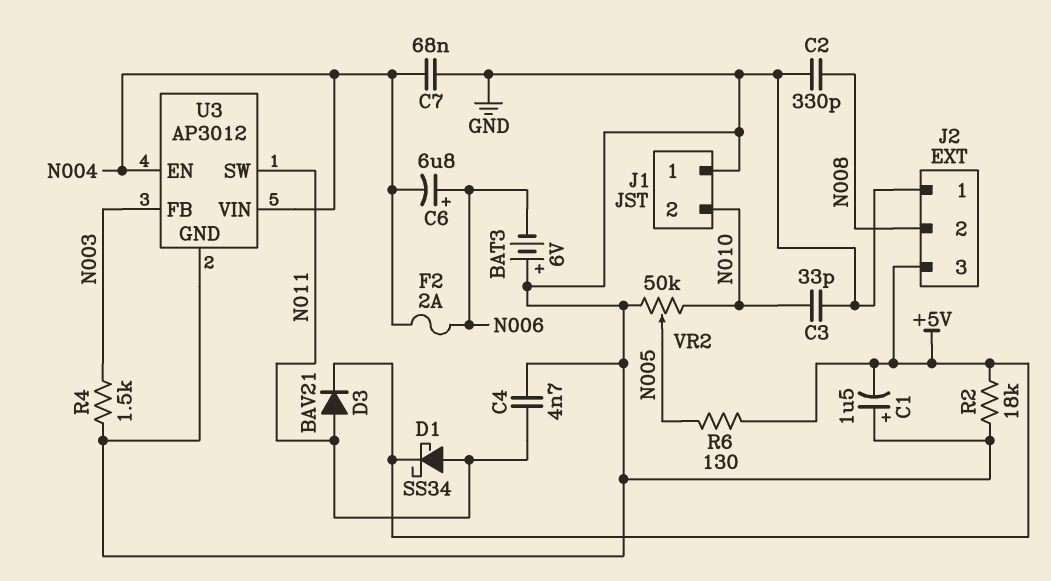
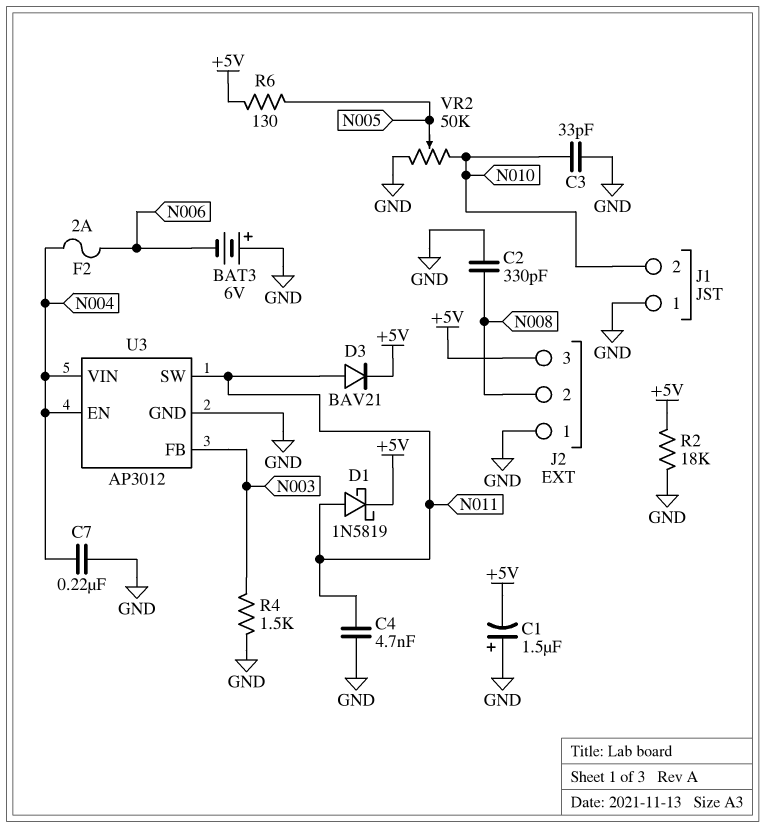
C6: 6.8uF (plus N006, minus N004) -> none
C7: 68nF (GND, N004) -> 220nF (GND, N004)
D1: schottky SS34 (A N011, K +5V) -> schottky 1N5819 (A N011, K +5V)

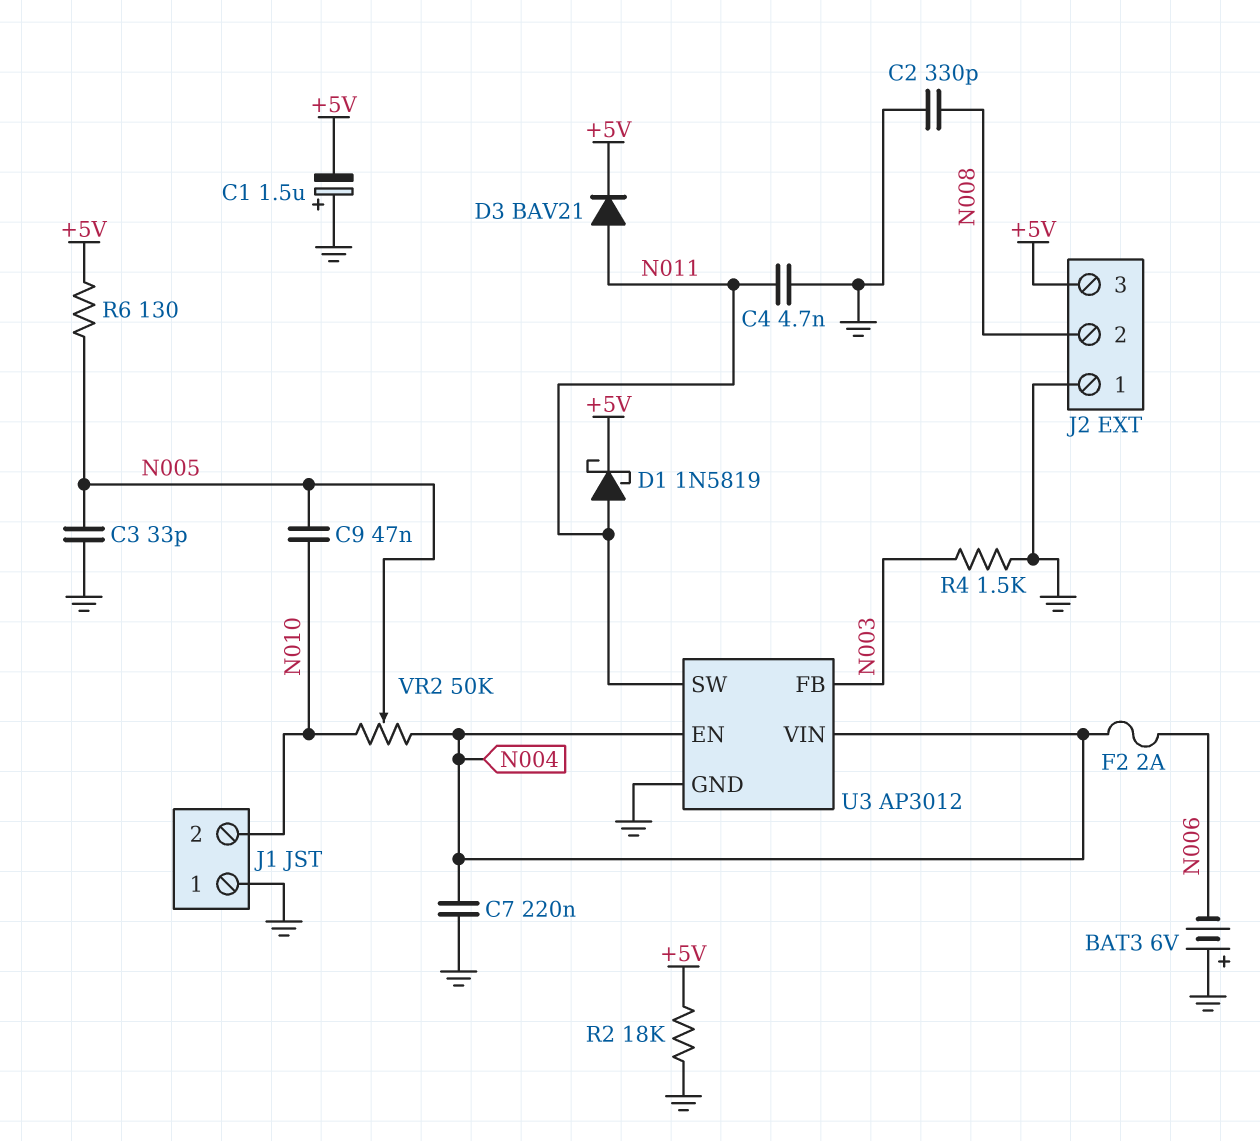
C3: 33pF (GND, N010) -> 33pF (GND, N005)
C9: none -> 47nF (N005, N010)
VR2: 50k (GND, N010, wiper N005) -> 50k (N004, N010, wiper N005)

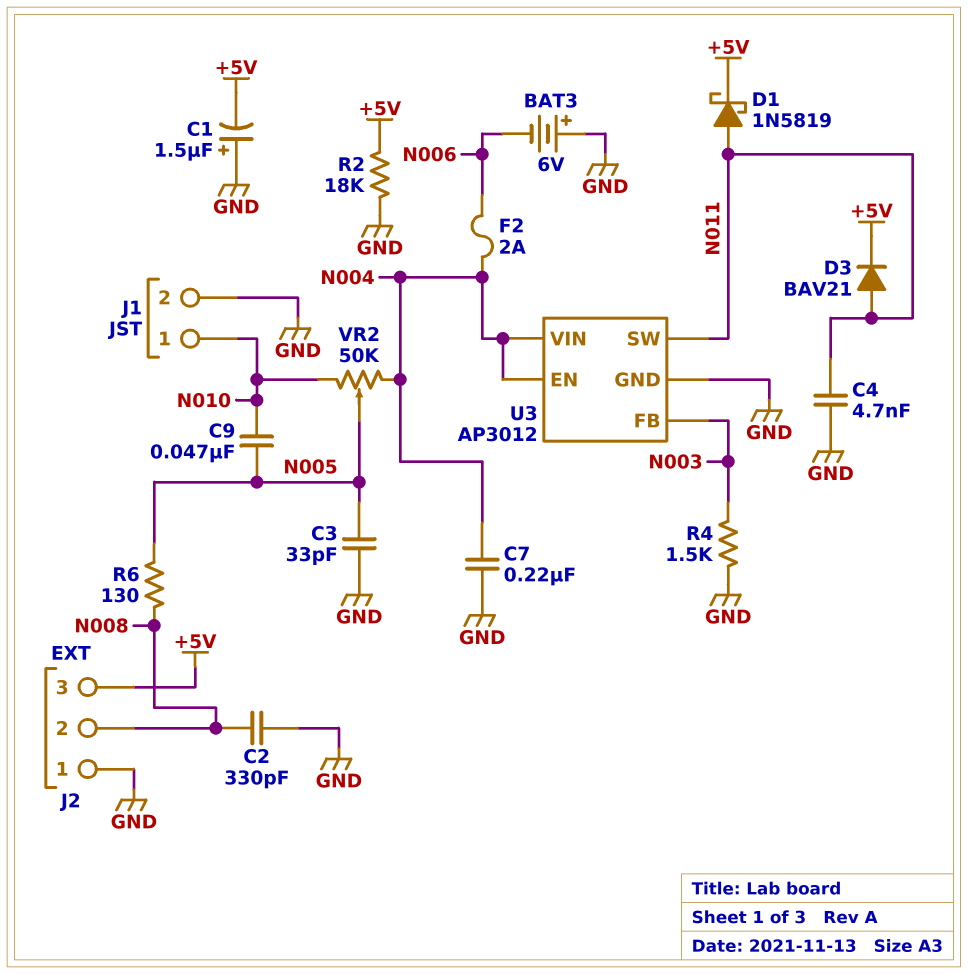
J1 pin 1: GND -> N010
J1 pin 2: N010 -> GND
R6: 130 (+5V, N005) -> 130 (N005, N008)

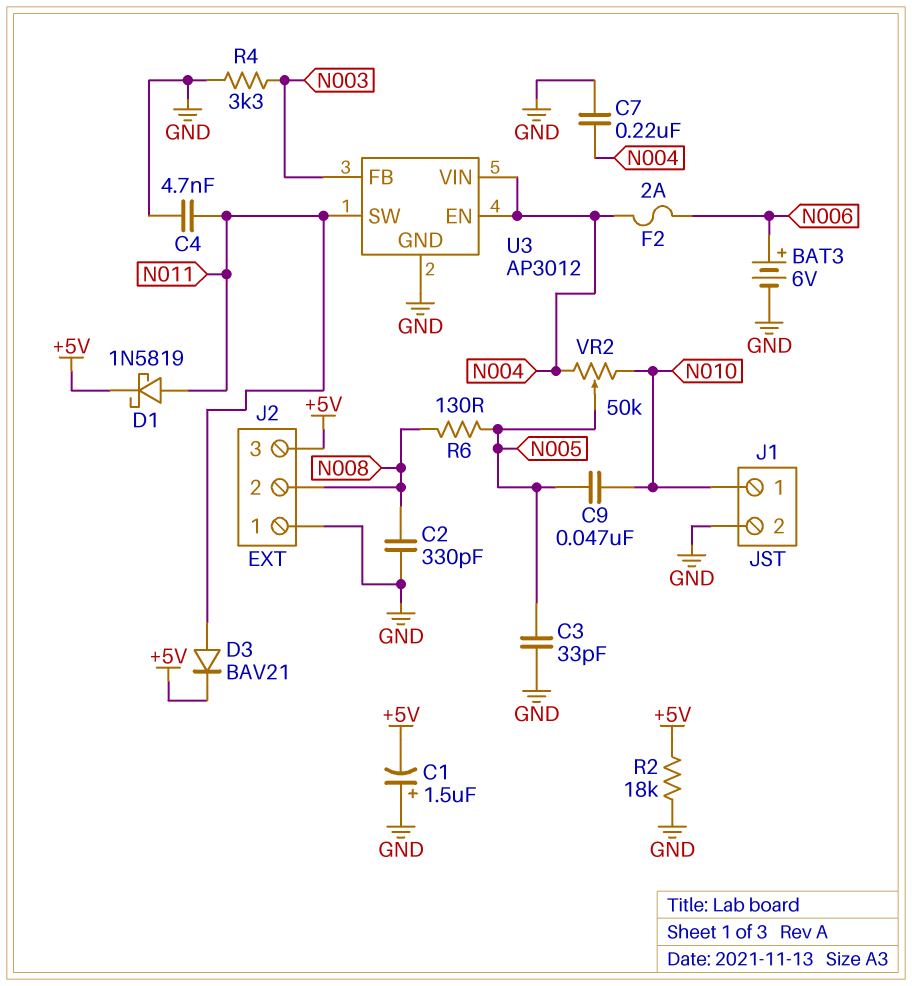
BAT3: 6V (plus GND, minus N006) -> 6V (plus N006, minus GND)
R4: 1.5k (GND, N003) -> 3.3k (GND, N003)

